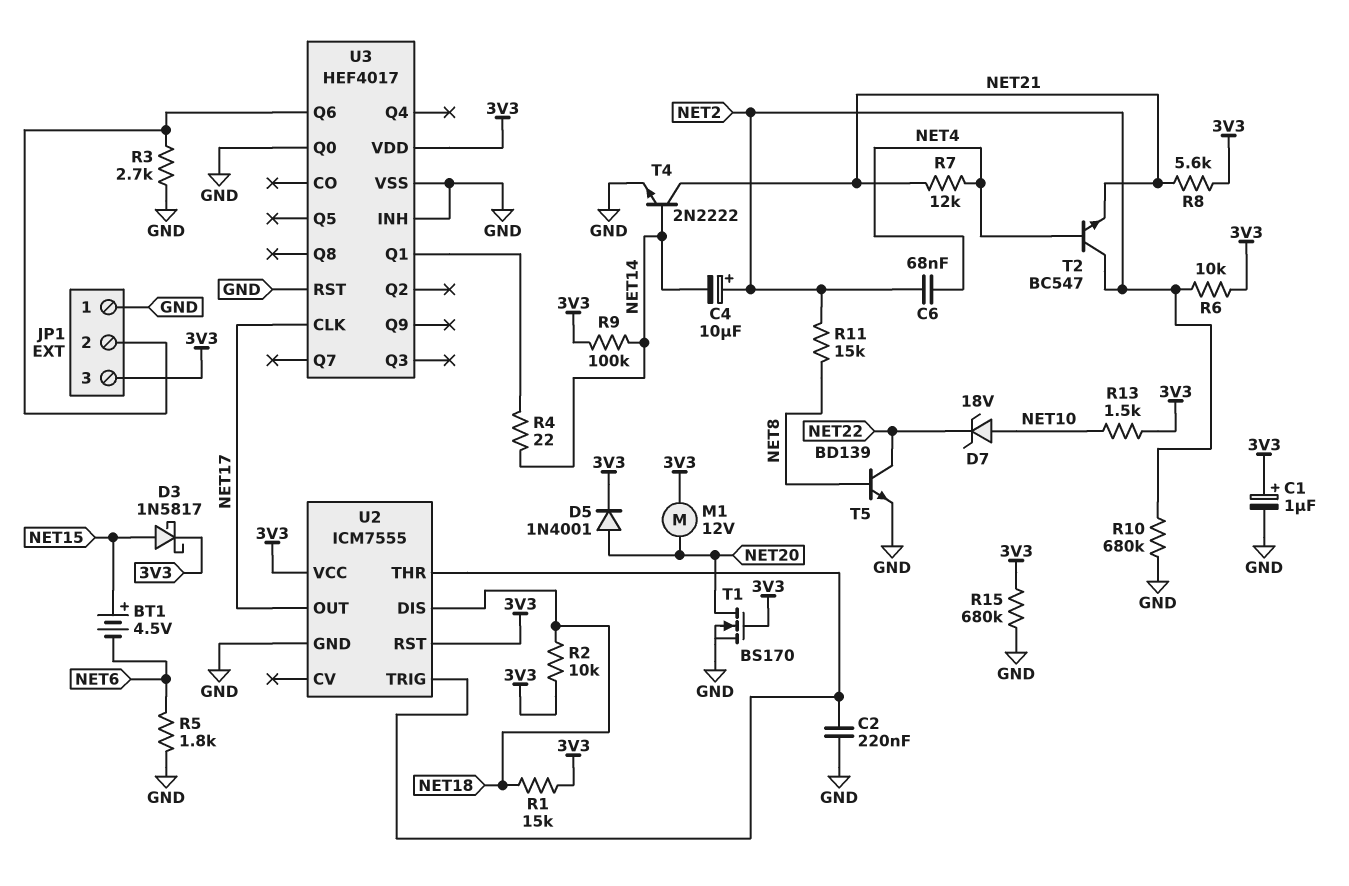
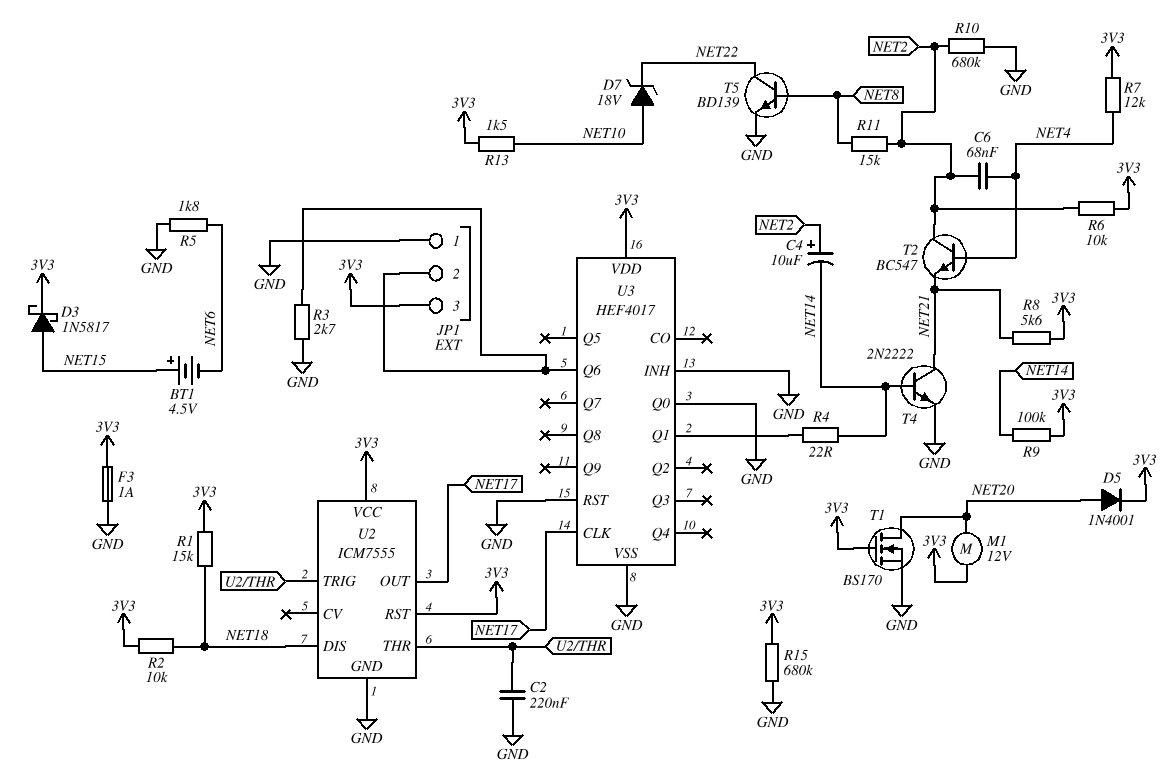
C1: 1uF (plus 3V3, minus GND) -> none
F3: none -> 1A (3V3, GND)
R7: 12k (NET4, NET21) -> 12k (3V3, NET4)

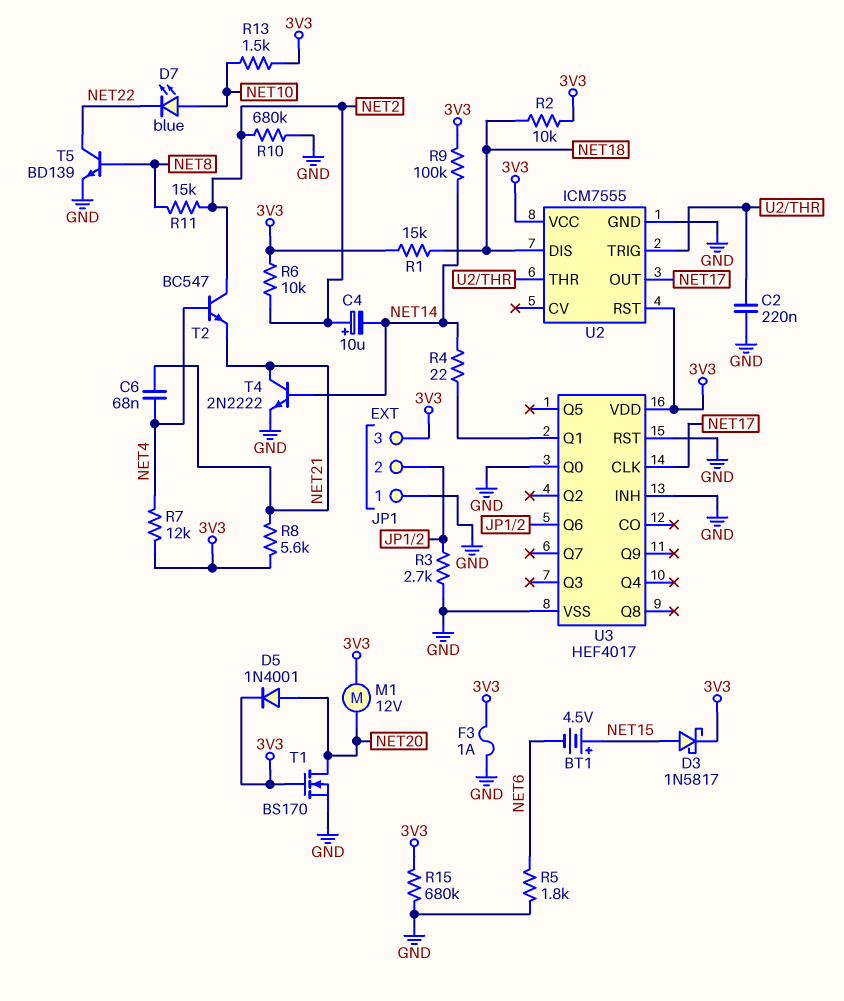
C6: 68nF (NET2, NET4) -> 68nF (NET4, NET21)
D7: zener 18V (A NET10, K NET22) -> LED blue (A NET10, K NET22)

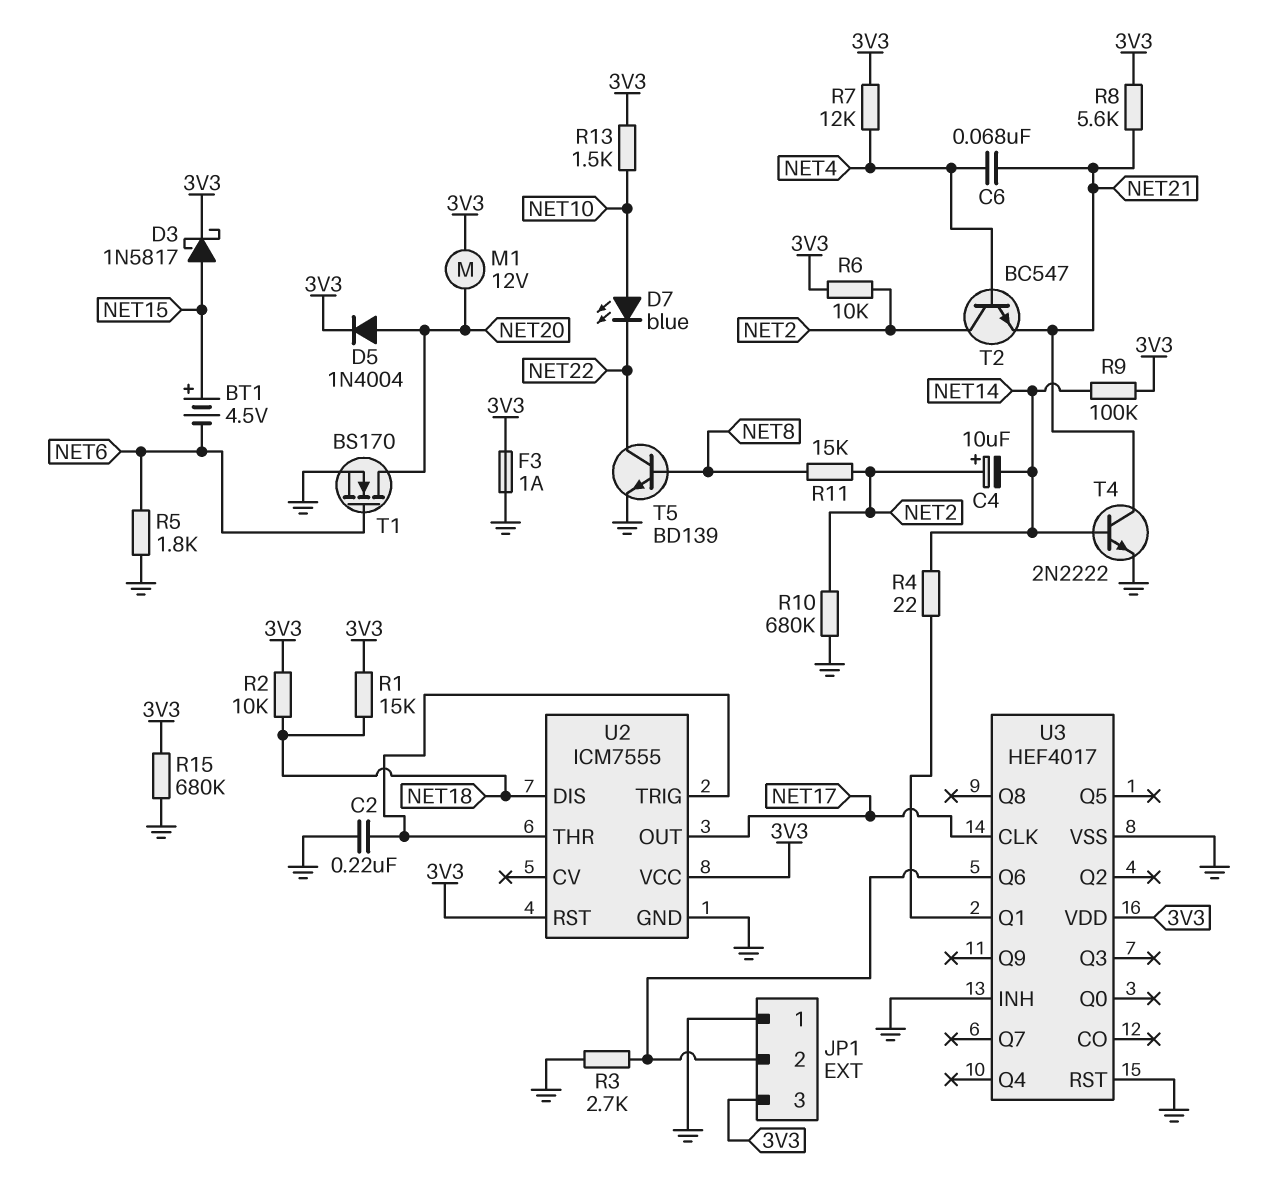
D5: diode 1N4001 (A NET20, K 3V3) -> diode 1N4004 (A NET20, K 3V3)
T1: NMOS BS170 (G 3V3, D NET20, S GND) -> NMOS BS170 (G NET6, D NET20, S GND)
U3 pin Q0: GND -> none

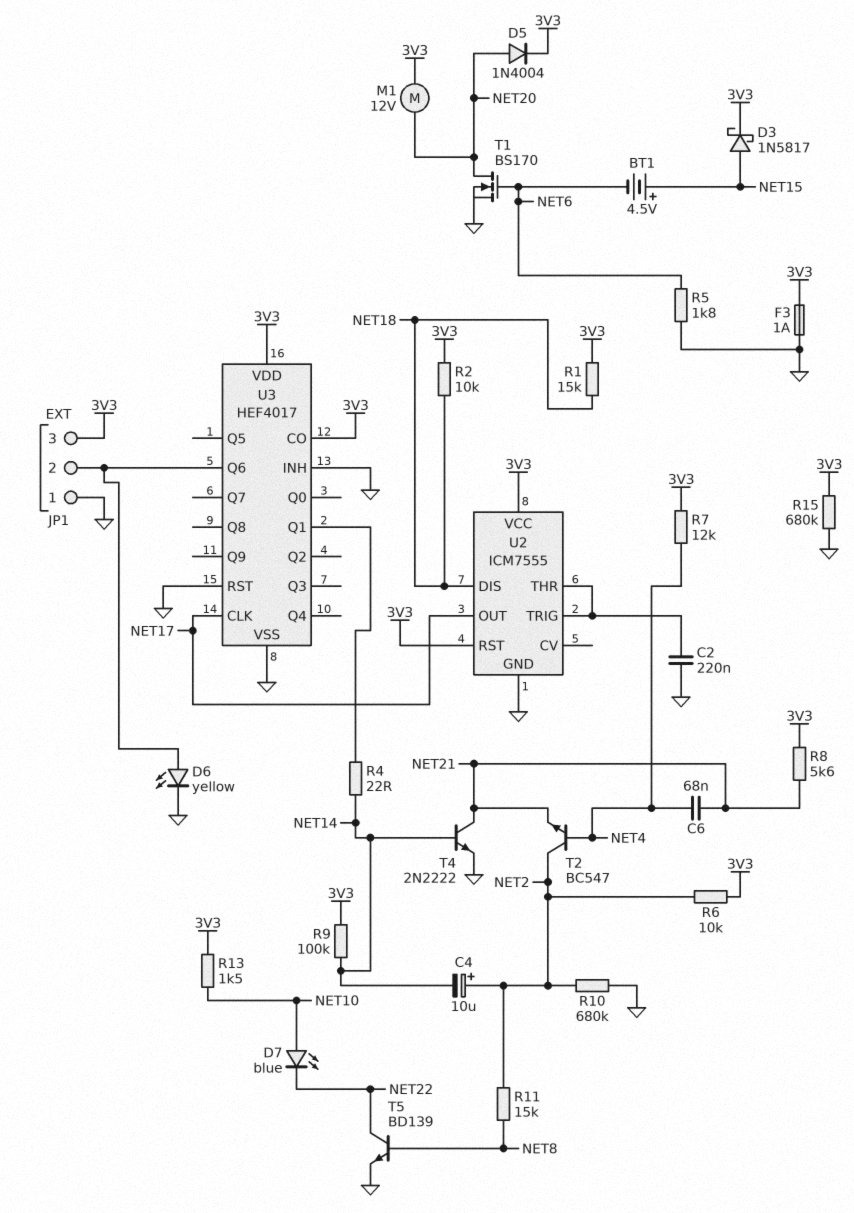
D6: none -> LED yellow (A JP1/2, K GND)
R3: 2.7k (GND, JP1/2) -> none
U3 pin CO: none -> 3V3

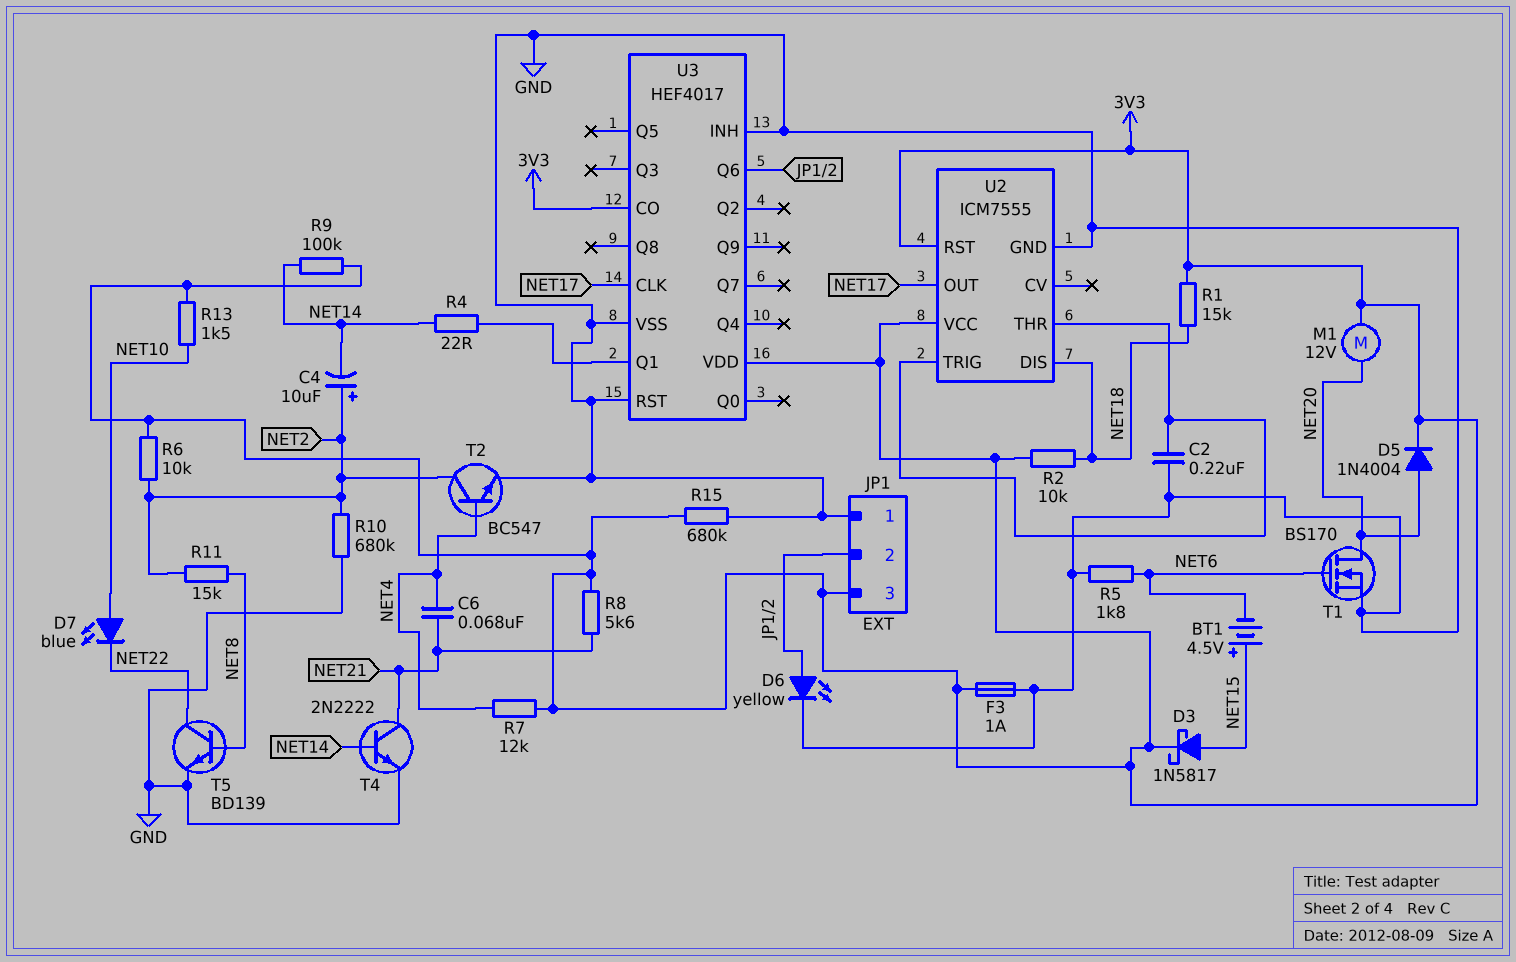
T2: NPN BC547 (B NET4, C NET2, E NET21) -> NPN BC547 (B NET4, C NET2, E GND)

